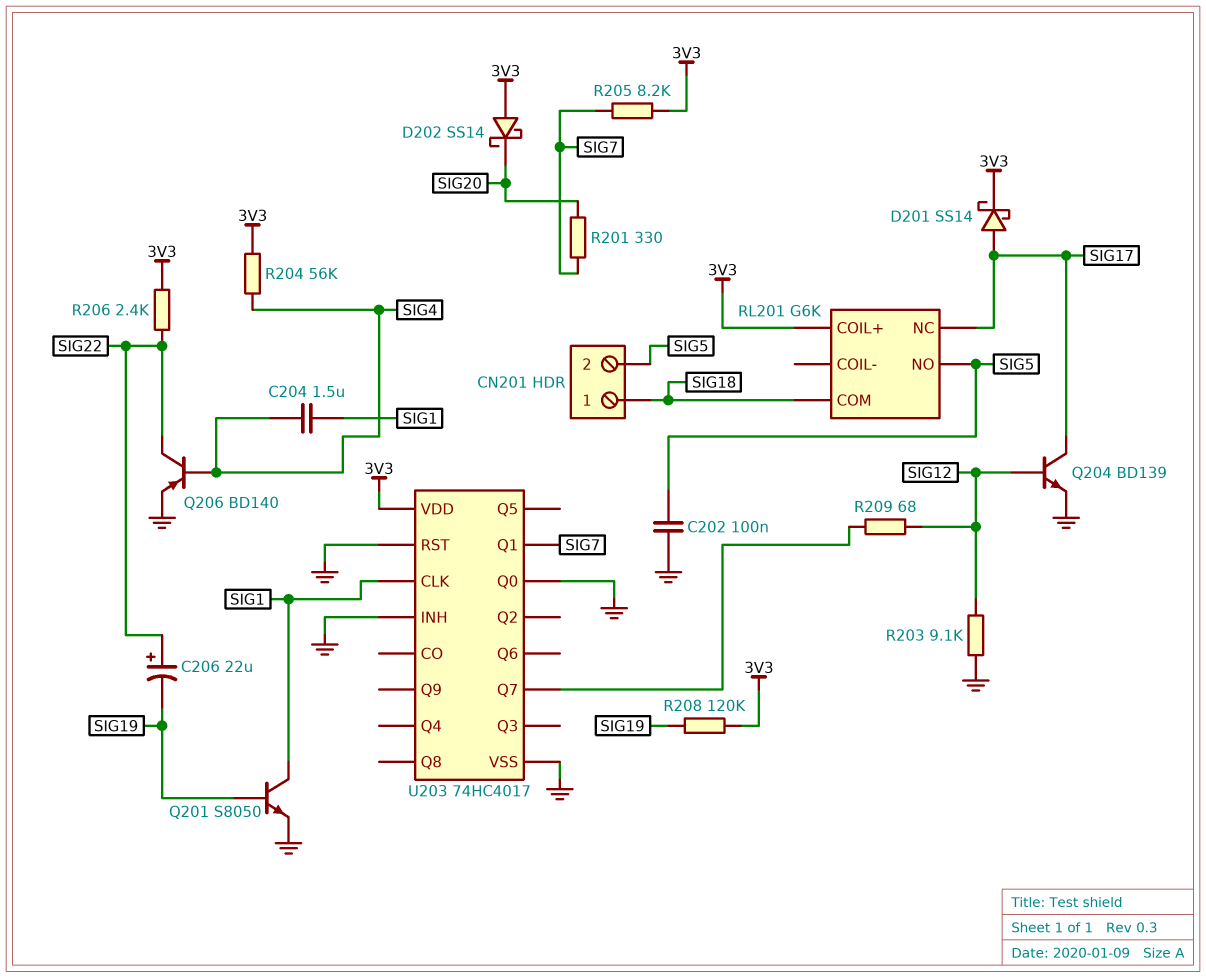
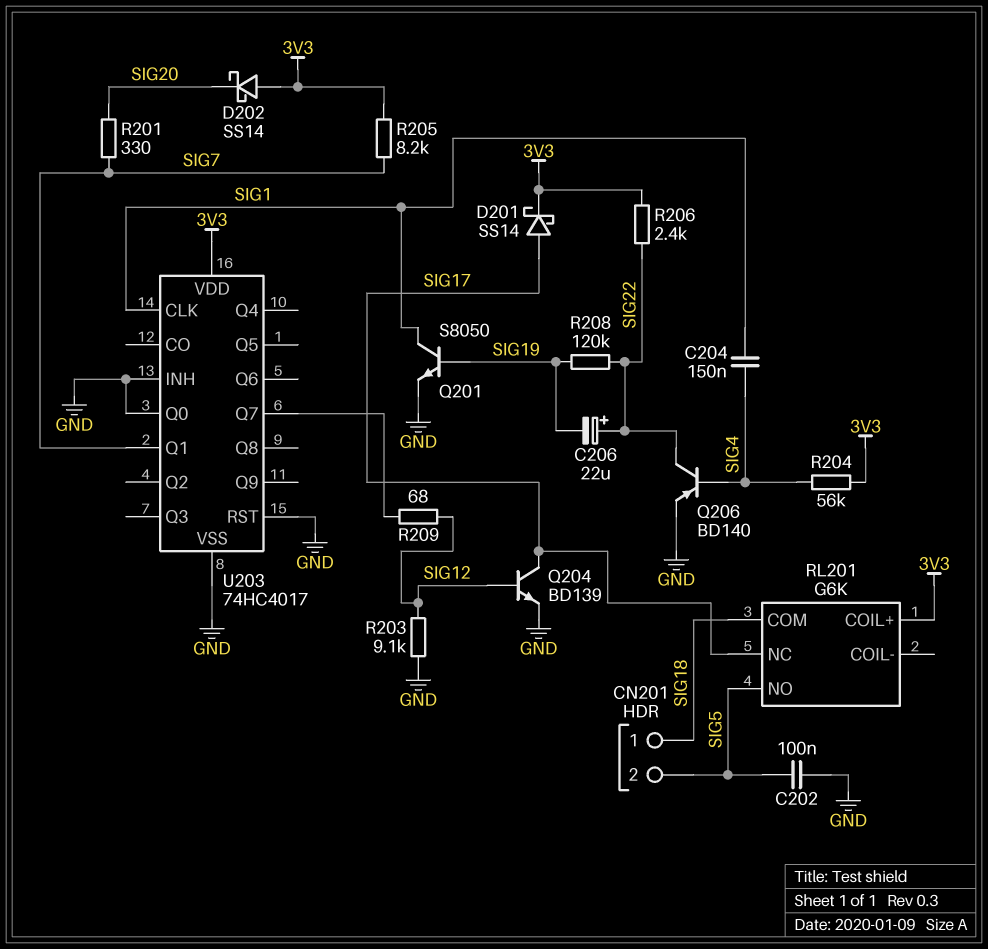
C204: 1.5uF (SIG1, SIG4) -> 150nF (SIG1, SIG4)
R208: 120k (3V3, SIG19) -> 120k (SIG19, SIG22)

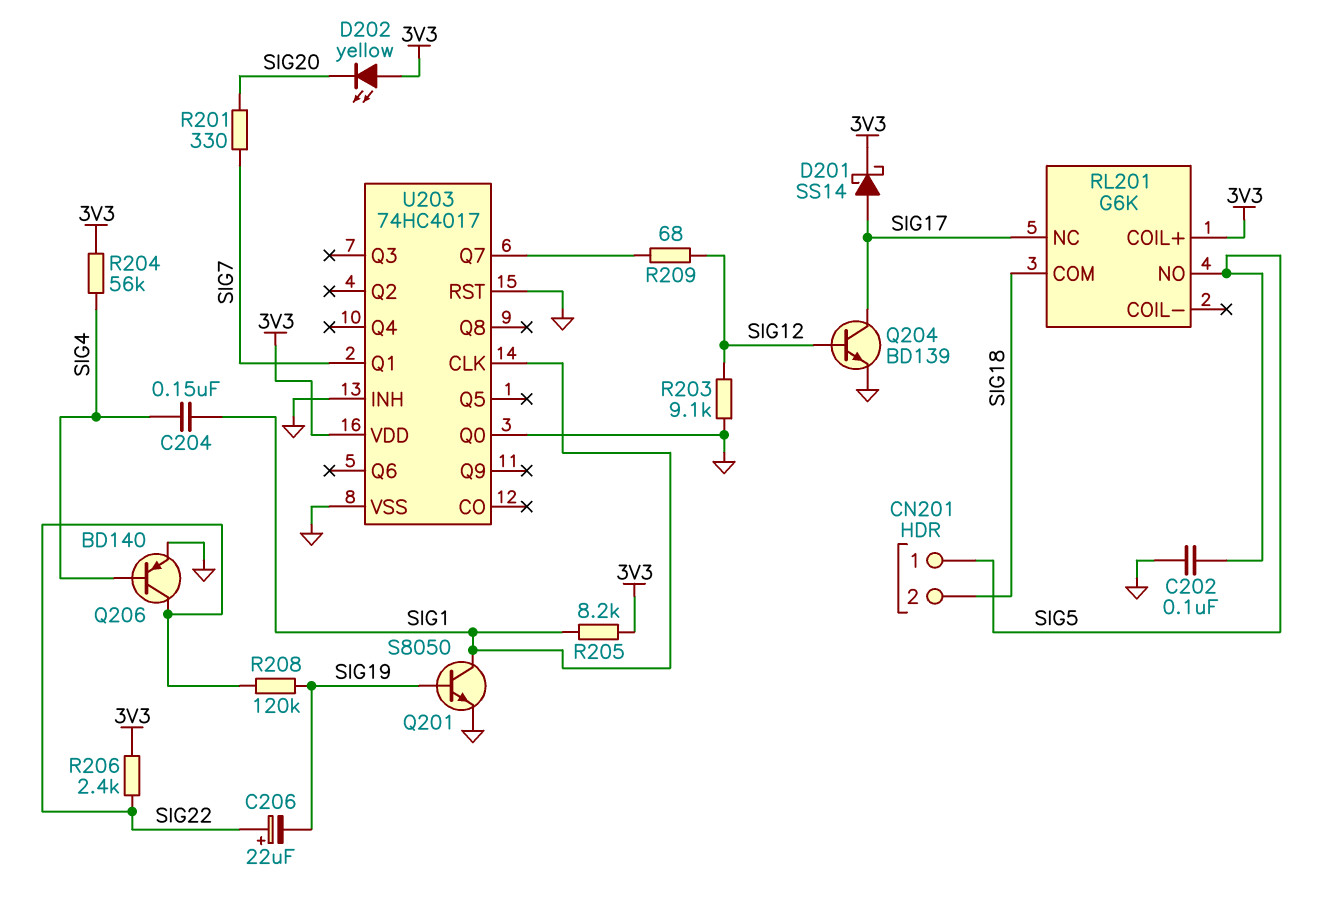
CN201 pin 1: SIG18 -> SIG5
CN201 pin 2: SIG5 -> SIG18
D202: schottky SS14 (A 3V3, K SIG20) -> LED yellow (A 3V3, K SIG20)
R205: 8.2k (3V3, SIG7) -> 8.2k (3V3, SIG1)

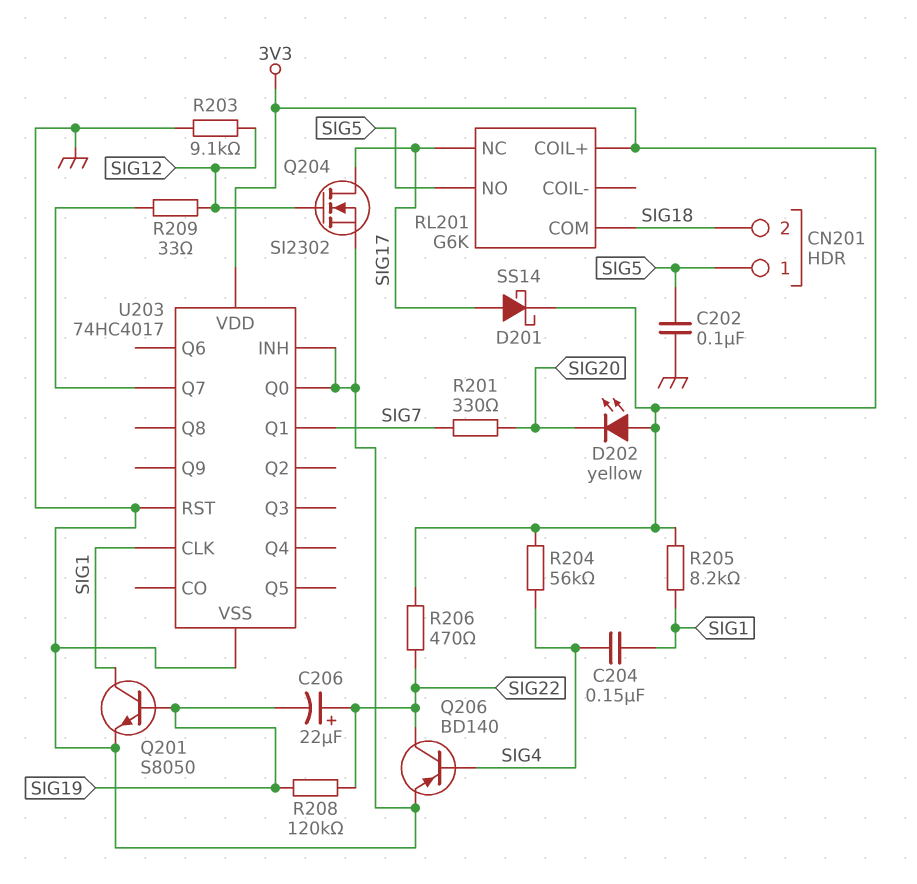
Q204: NPN BD139 (B SIG12, C SIG17, E GND) -> NMOS SI2302 (G SIG12, D SIG17, S GND)
R206: 2.4k (3V3, SIG22) -> 470 (3V3, SIG22)
R209: 68 (SIG12, U203/Q7) -> 33 (SIG12, U203/Q7)

